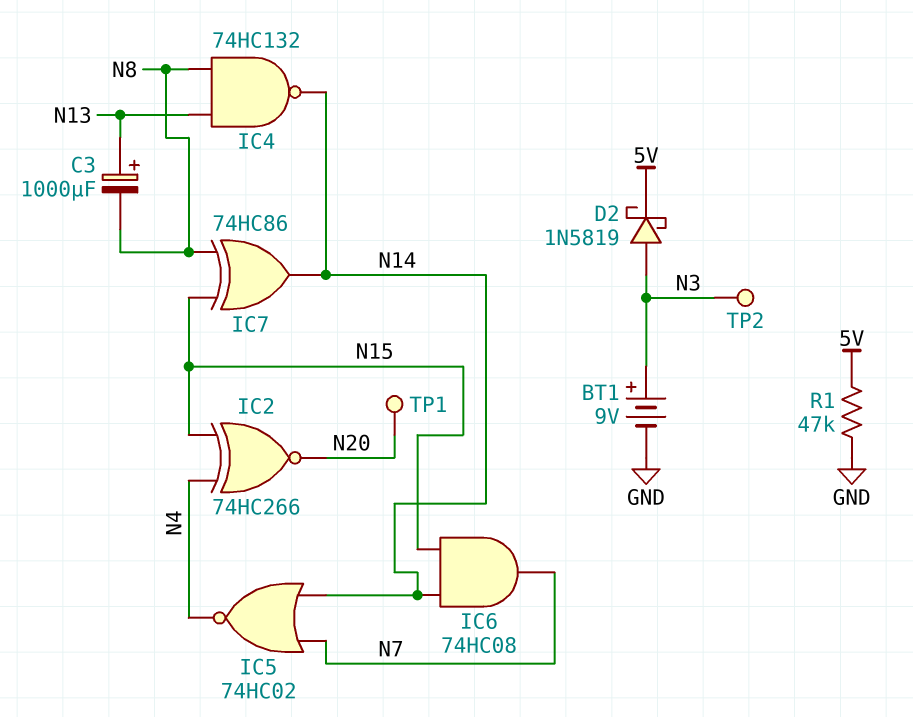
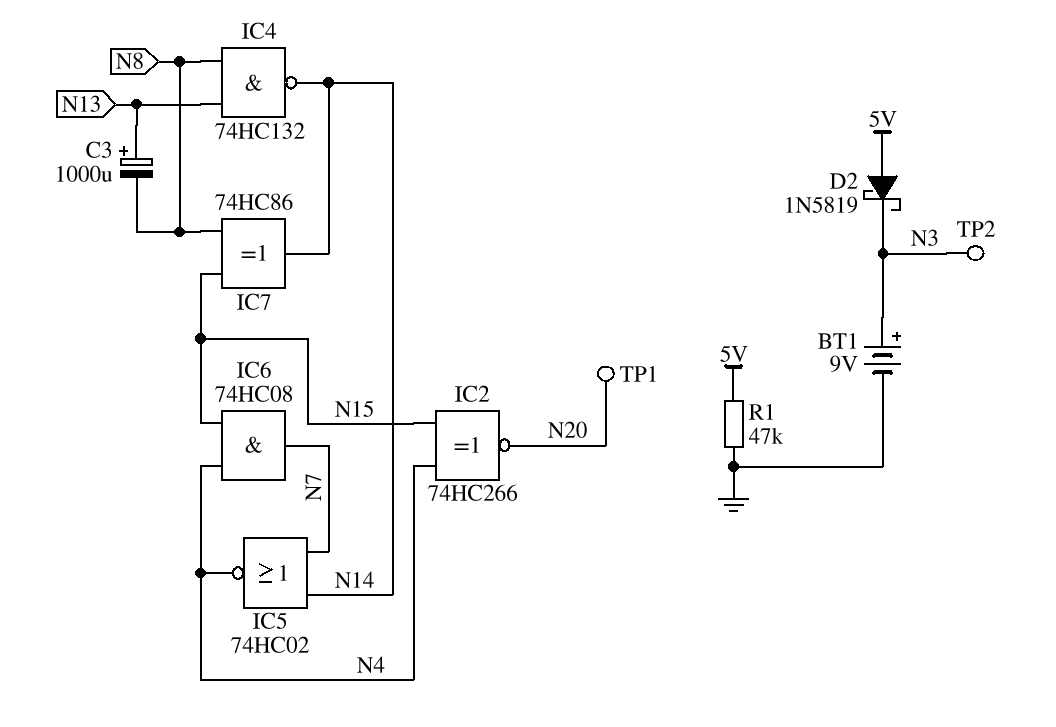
D2: schottky 1N5819 (A N3, K 5V) -> schottky 1N5819 (A 5V, K N3)
IC6: AND 74HC08 (in N14, in N15, out N7) -> AND 74HC08 (in N4, in N15, out N7)

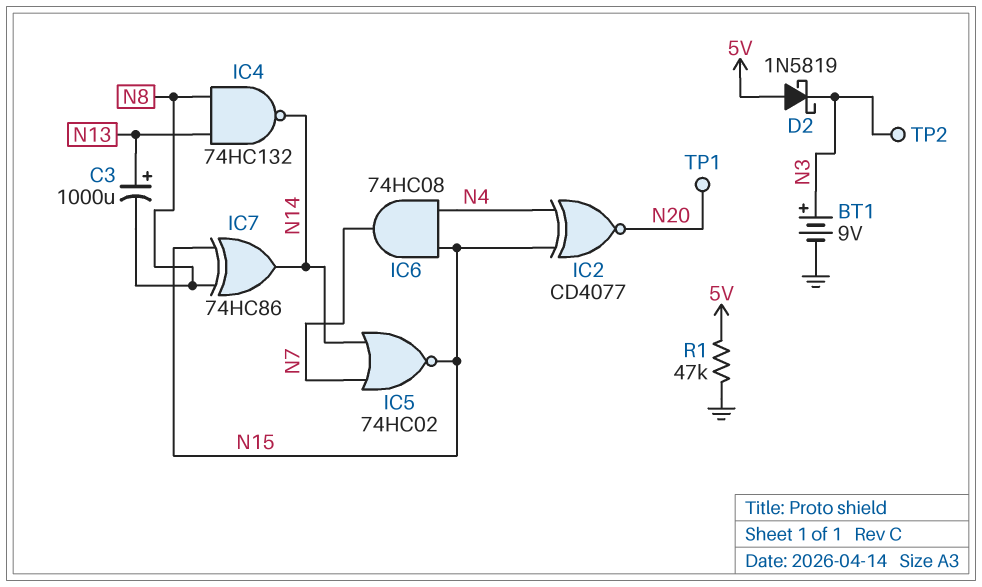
IC2: XNOR 74HC266 (in N4, in N15, out N20) -> XNOR CD4077 (in N4, in N15, out N20)
IC5: NOR 74HC02 (in N7, in N14, out N4) -> NOR 74HC02 (in N7, in N14, out N15)

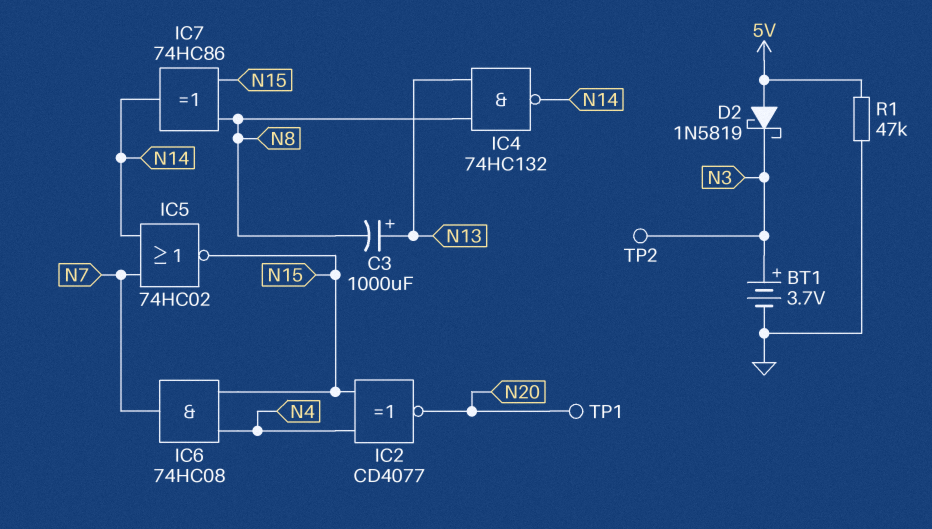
BT1: 9V (plus N3, minus GND) -> 3.7V (plus N3, minus GND)

